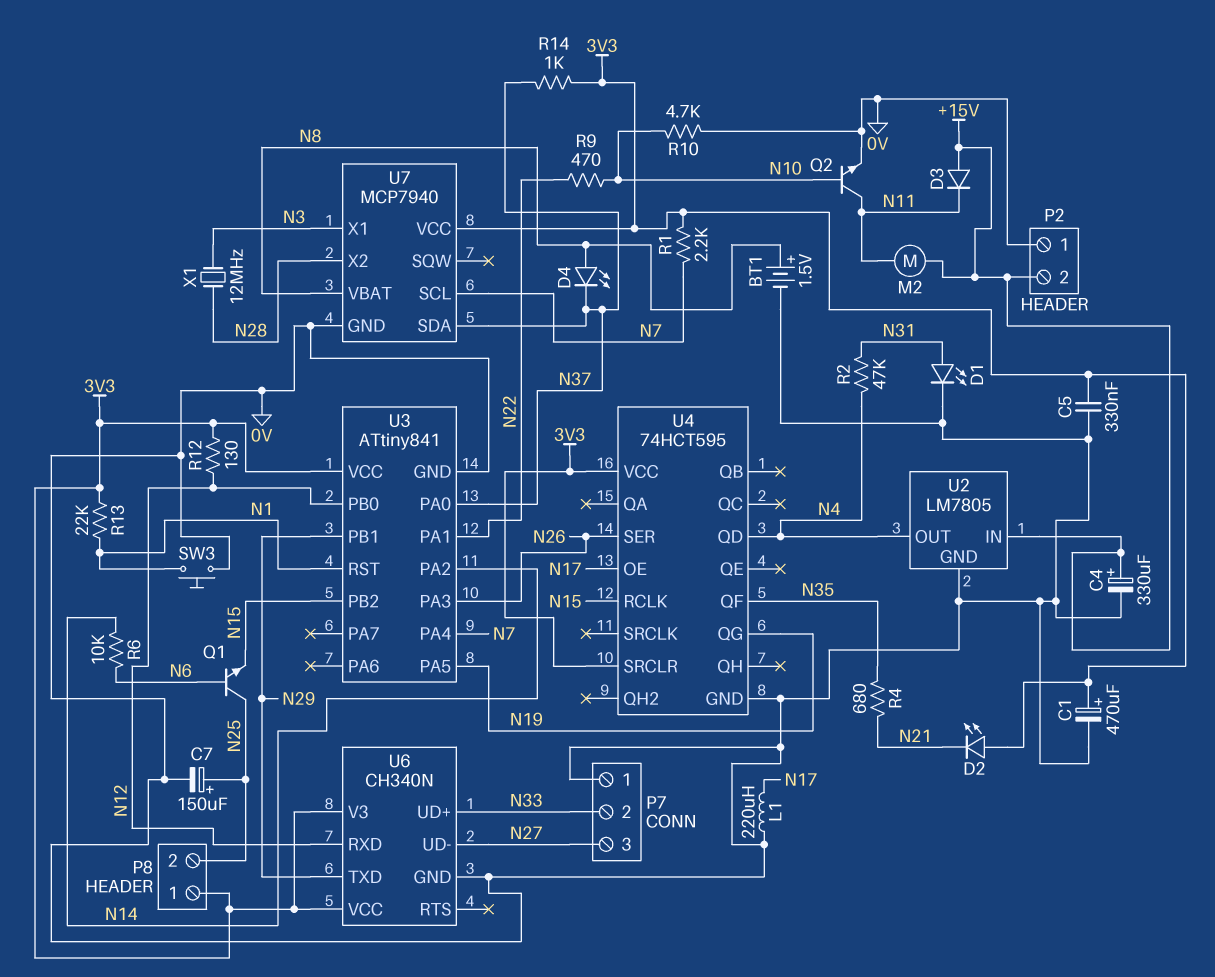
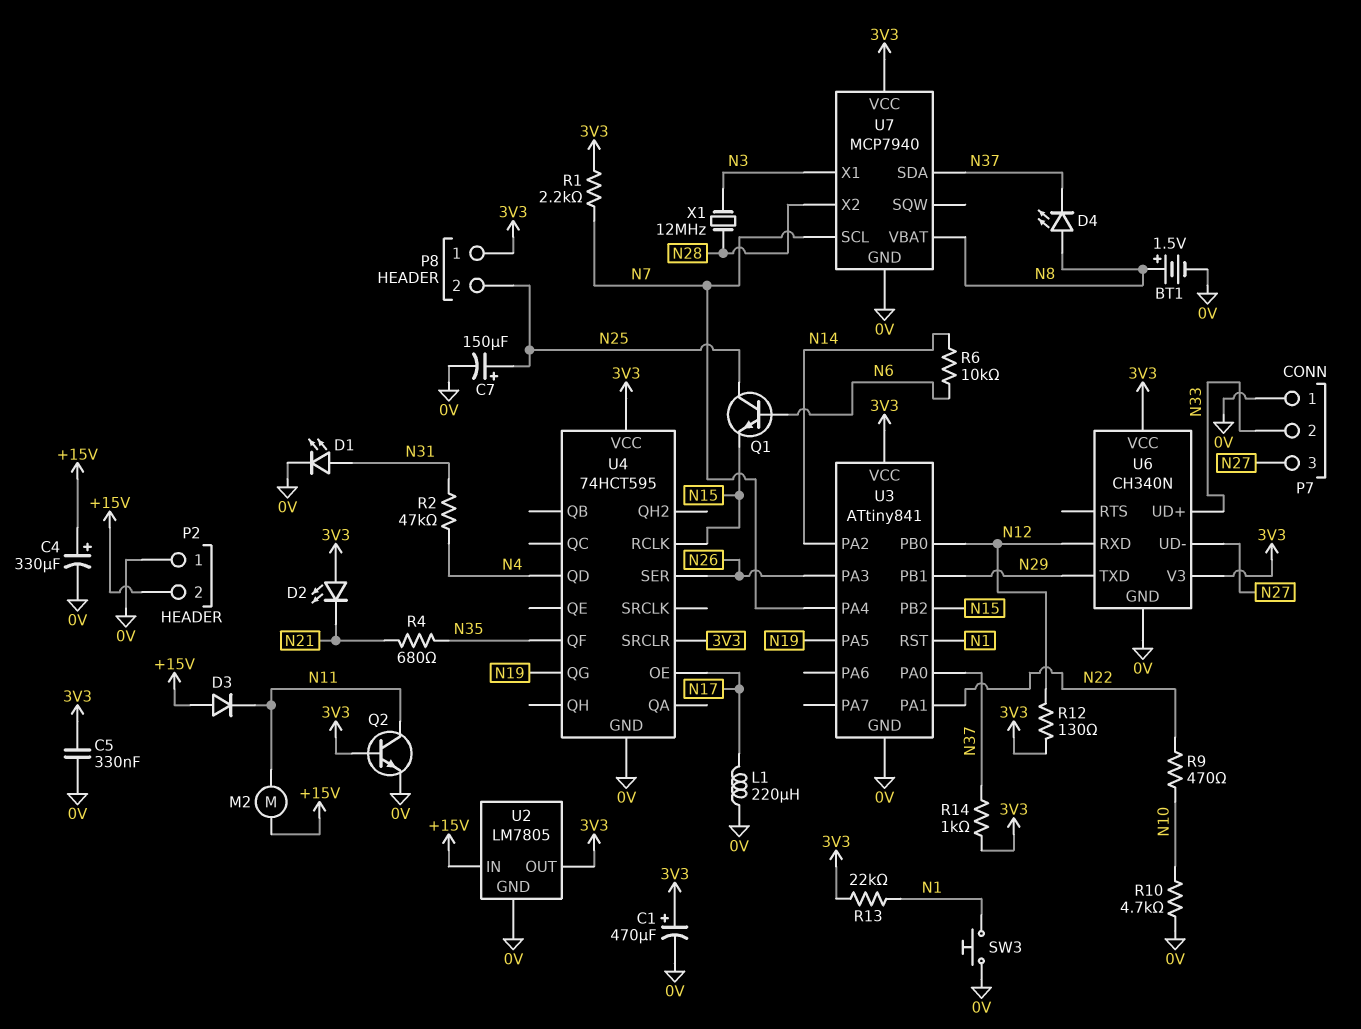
Q2: NPN (B N10, C N11, E 0V) -> NPN (B 3V3, C N11, E 0V)
U2 pin OUT: N4 -> 3V3

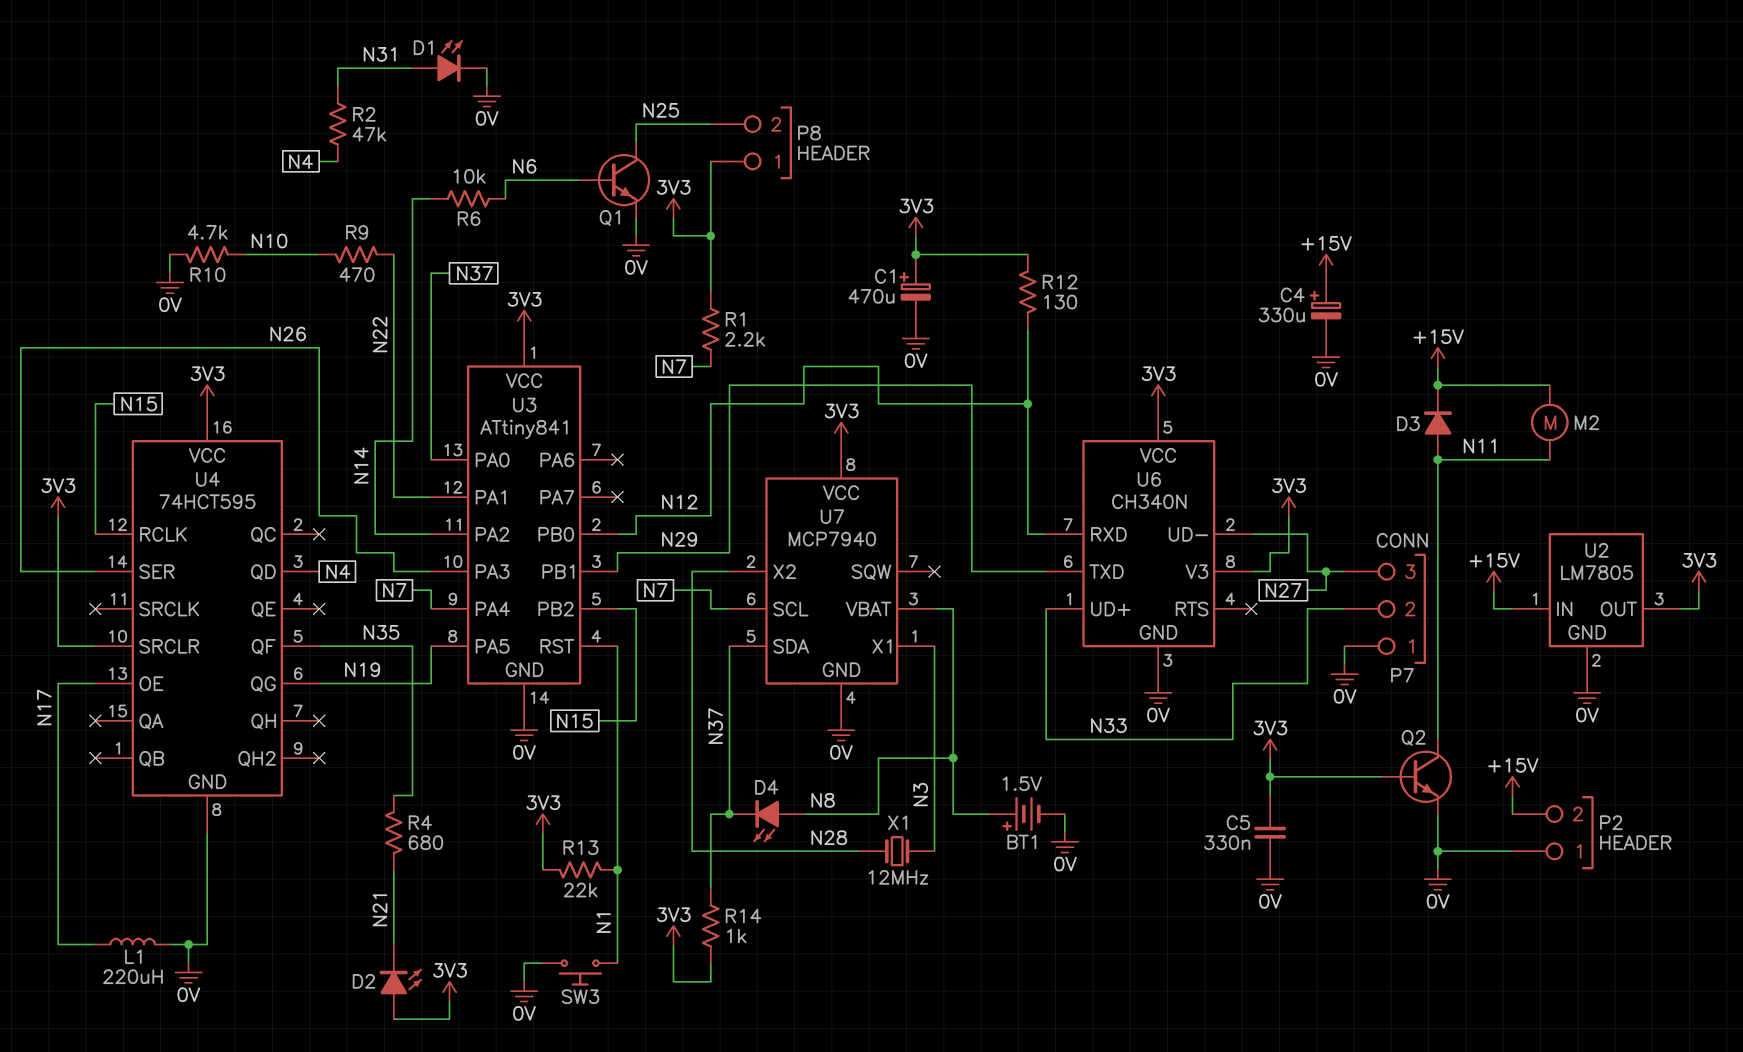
C7: 150uF (plus N25, minus 0V) -> none
D3: diode (A +15V, K N11) -> diode (A N11, K +15V)
Q1: NPN (B N6, C N25, E N15) -> NPN (B N6, C N25, E 0V)

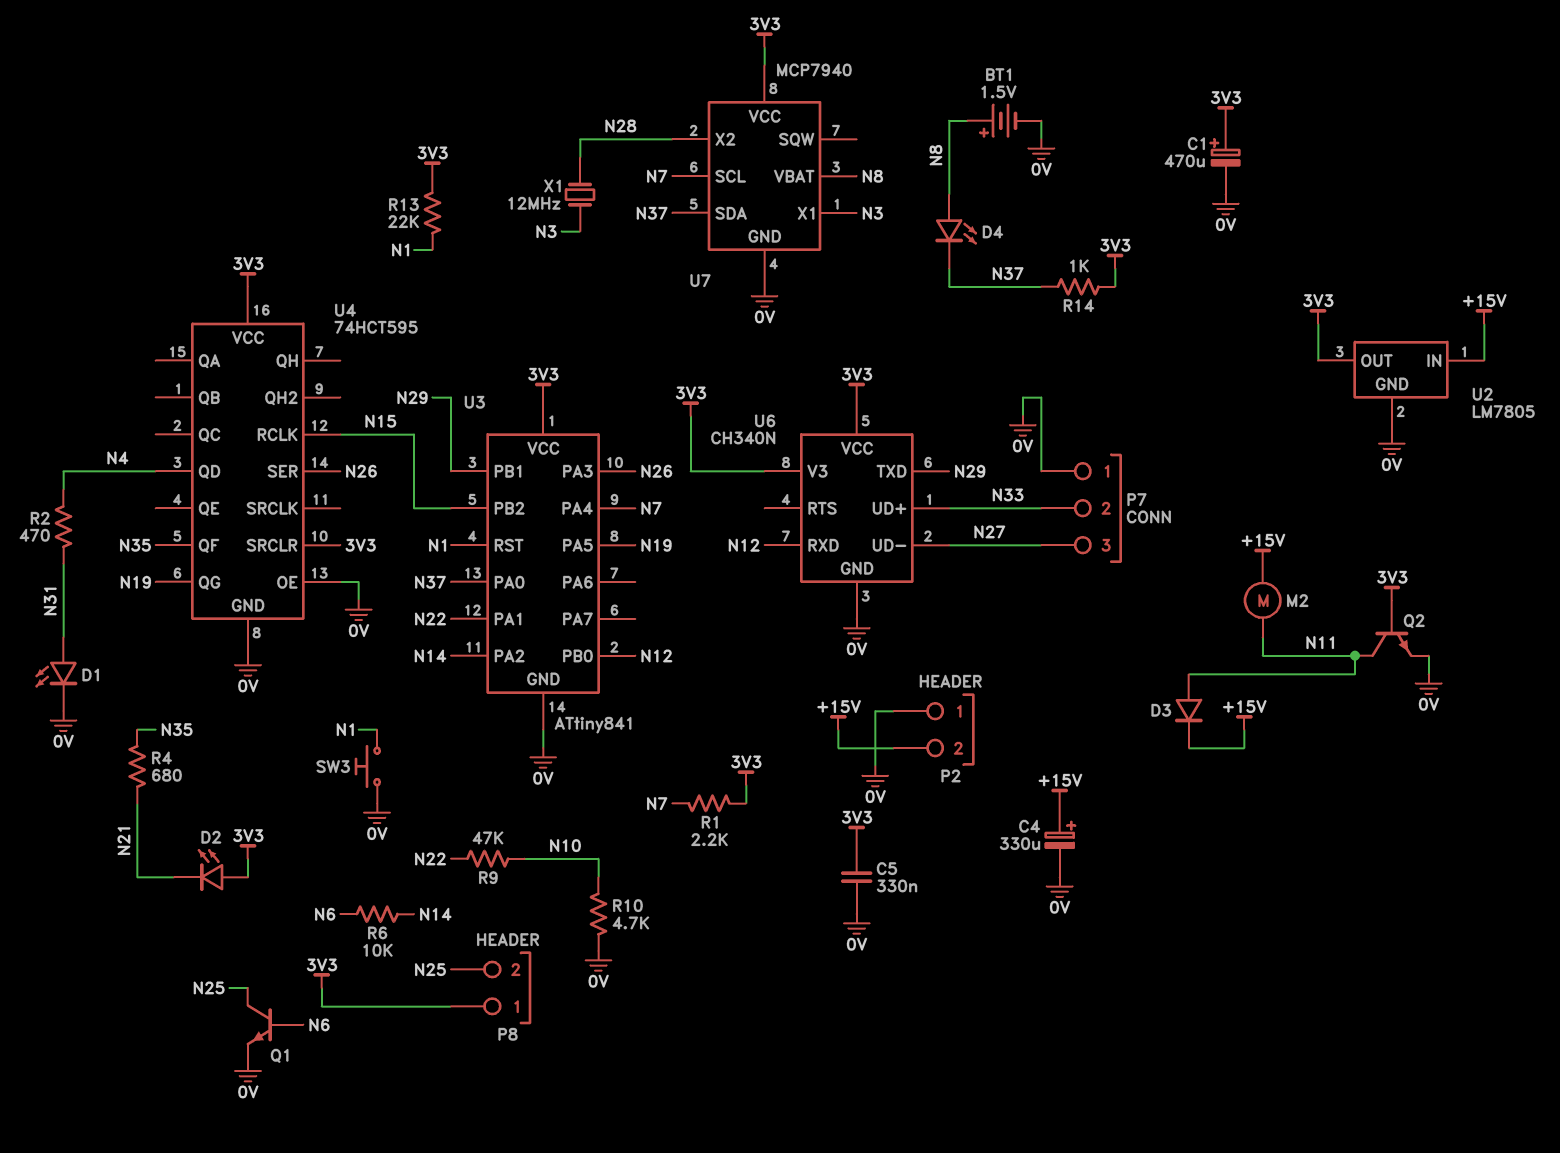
L1: 220uH (0V, N17) -> none
R2: 47k (N4, N31) -> 470 (N4, N31)
R9: 470 (N10, N22) -> 47k (N10, N22)
R12: 130 (3V3, N12) -> none
U4 pin OE: N17 -> 0V

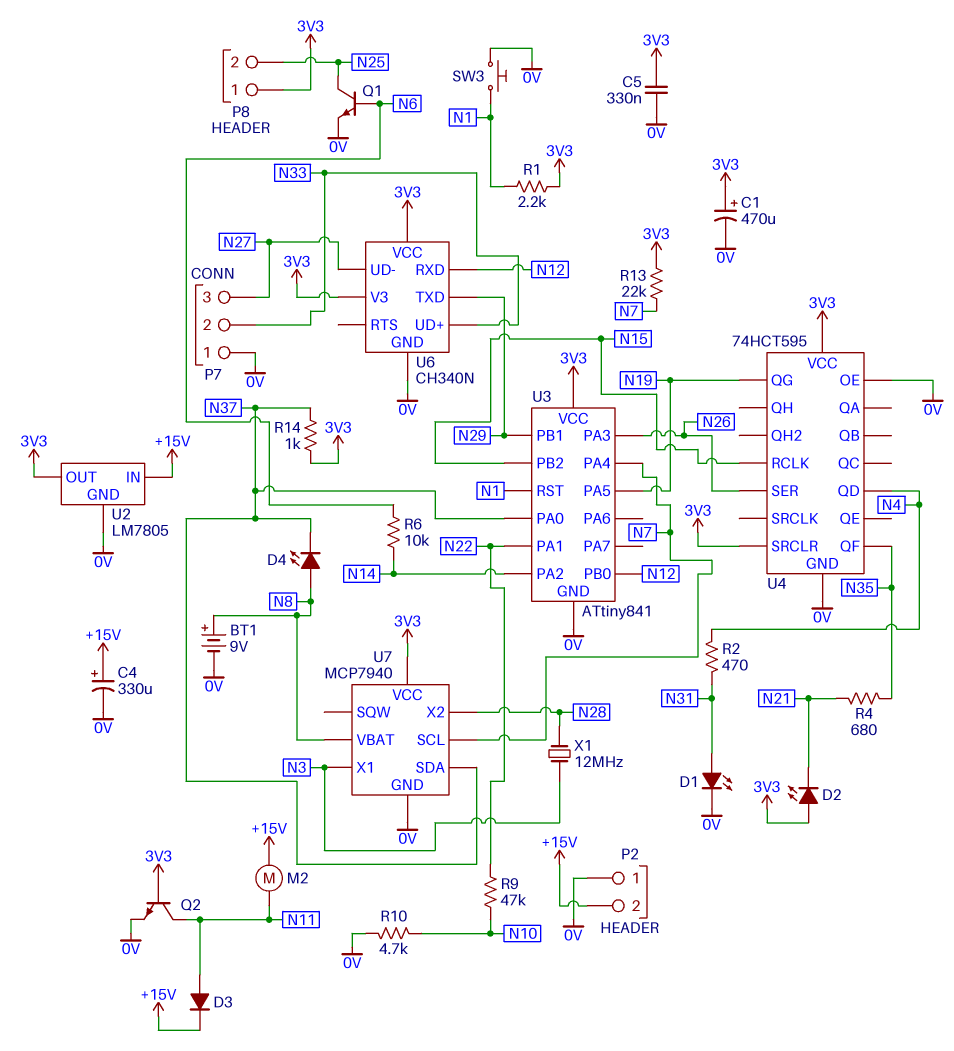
BT1: 1.5V (plus N8, minus 0V) -> 9V (plus N8, minus 0V)
R1: 2.2k (3V3, N7) -> 2.2k (3V3, N1)
R13: 22k (3V3, N1) -> 22k (3V3, N7)

